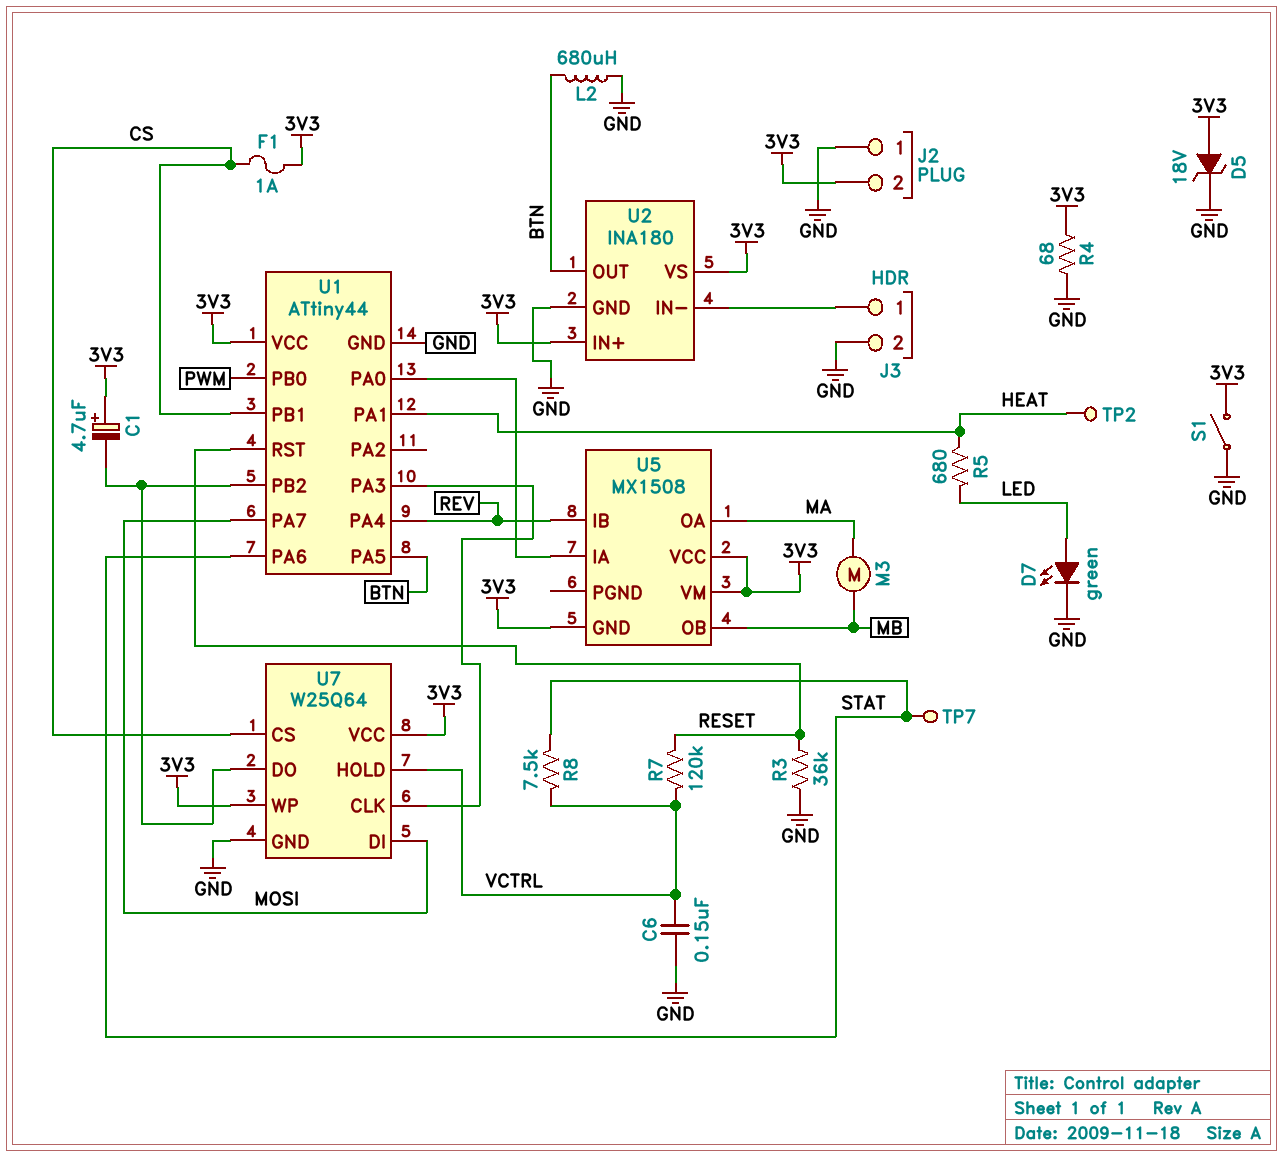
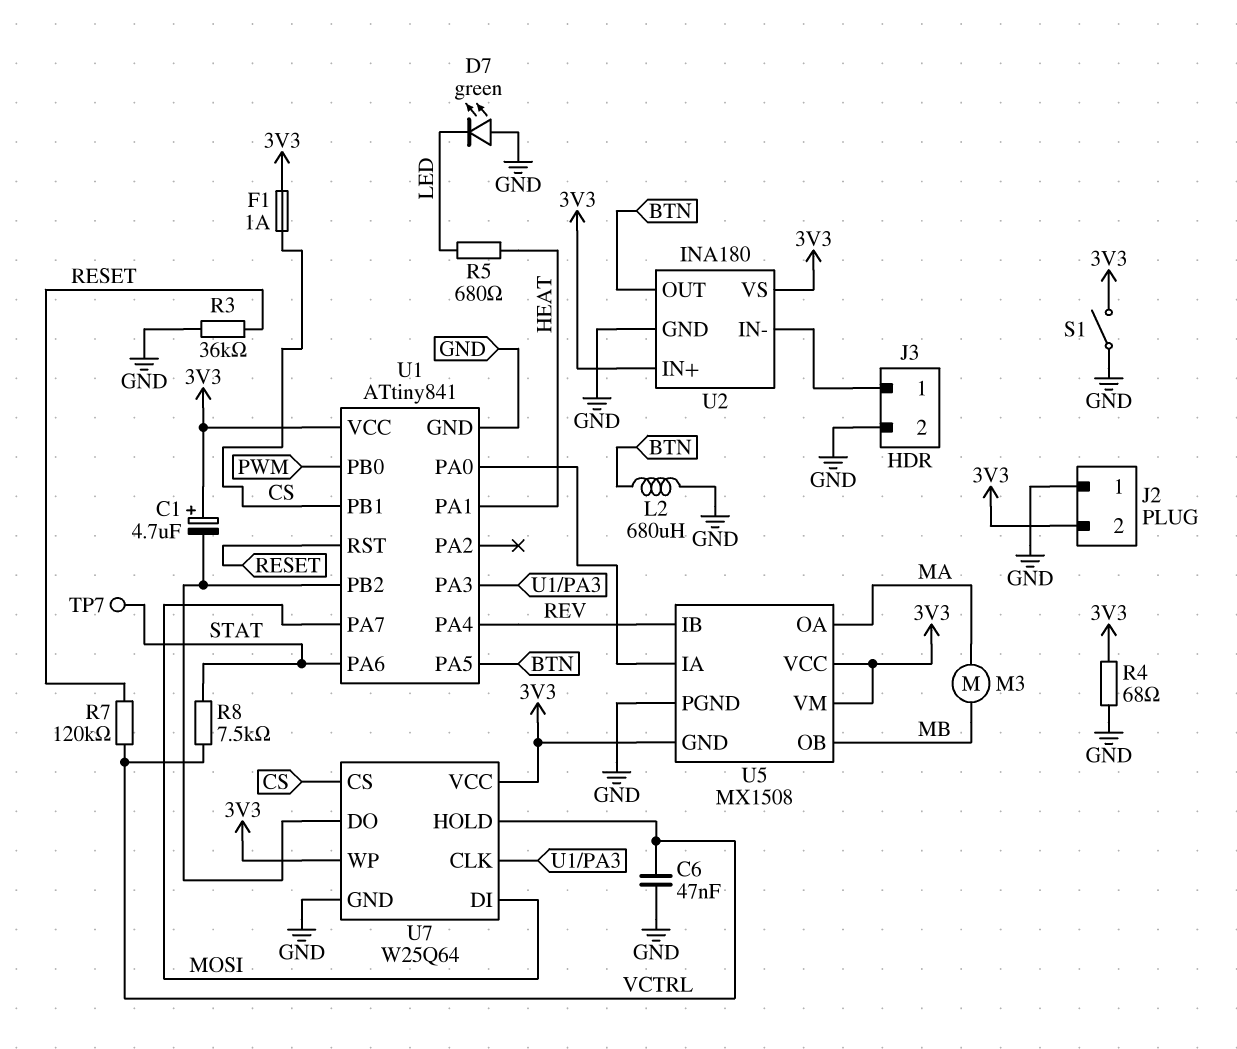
C6: 150nF (GND, VCTRL) -> 47nF (GND, VCTRL)
D5: zener 18V (A 3V3, K GND) -> none
D7: LED green (A LED, K GND) -> LED green (A GND, K LED)
TP2: test point (HEAT) -> none
U1: ATtiny44 -> ATtiny841
U5 pin PGND: none -> GND

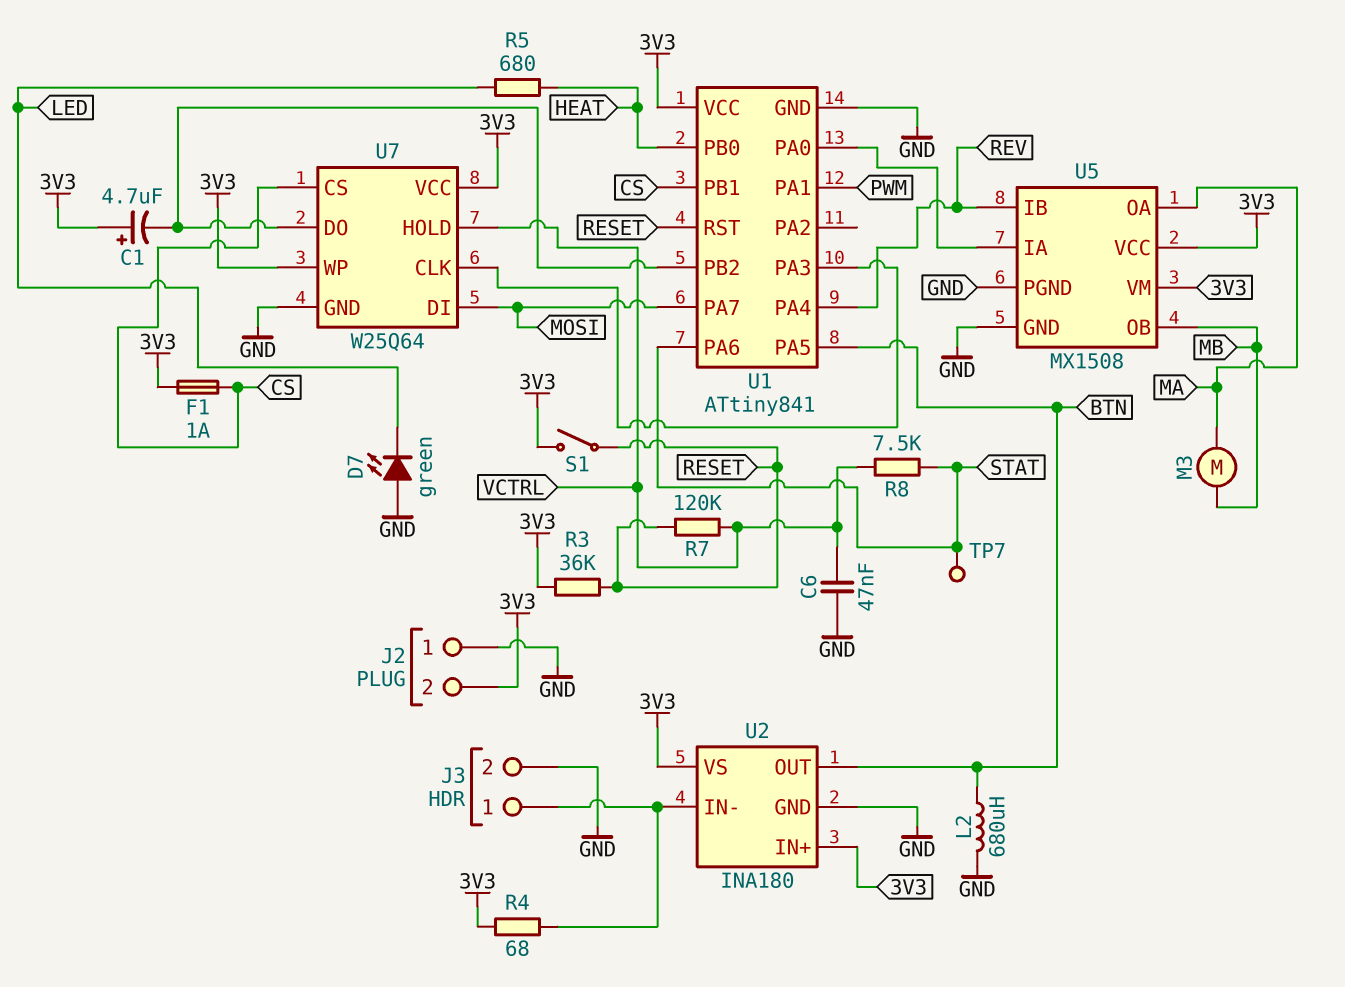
R3: 36k (GND, RESET) -> 36k (3V3, RESET)
R4: 68 (3V3, GND) -> 68 (3V3, J3/1)
S1: switch (3V3, GND) -> switch (3V3, RESET)
U1 pin PA1: HEAT -> PWM
U1 pin PB0: PWM -> HEAT
U5 pin GND: 3V3 -> GND

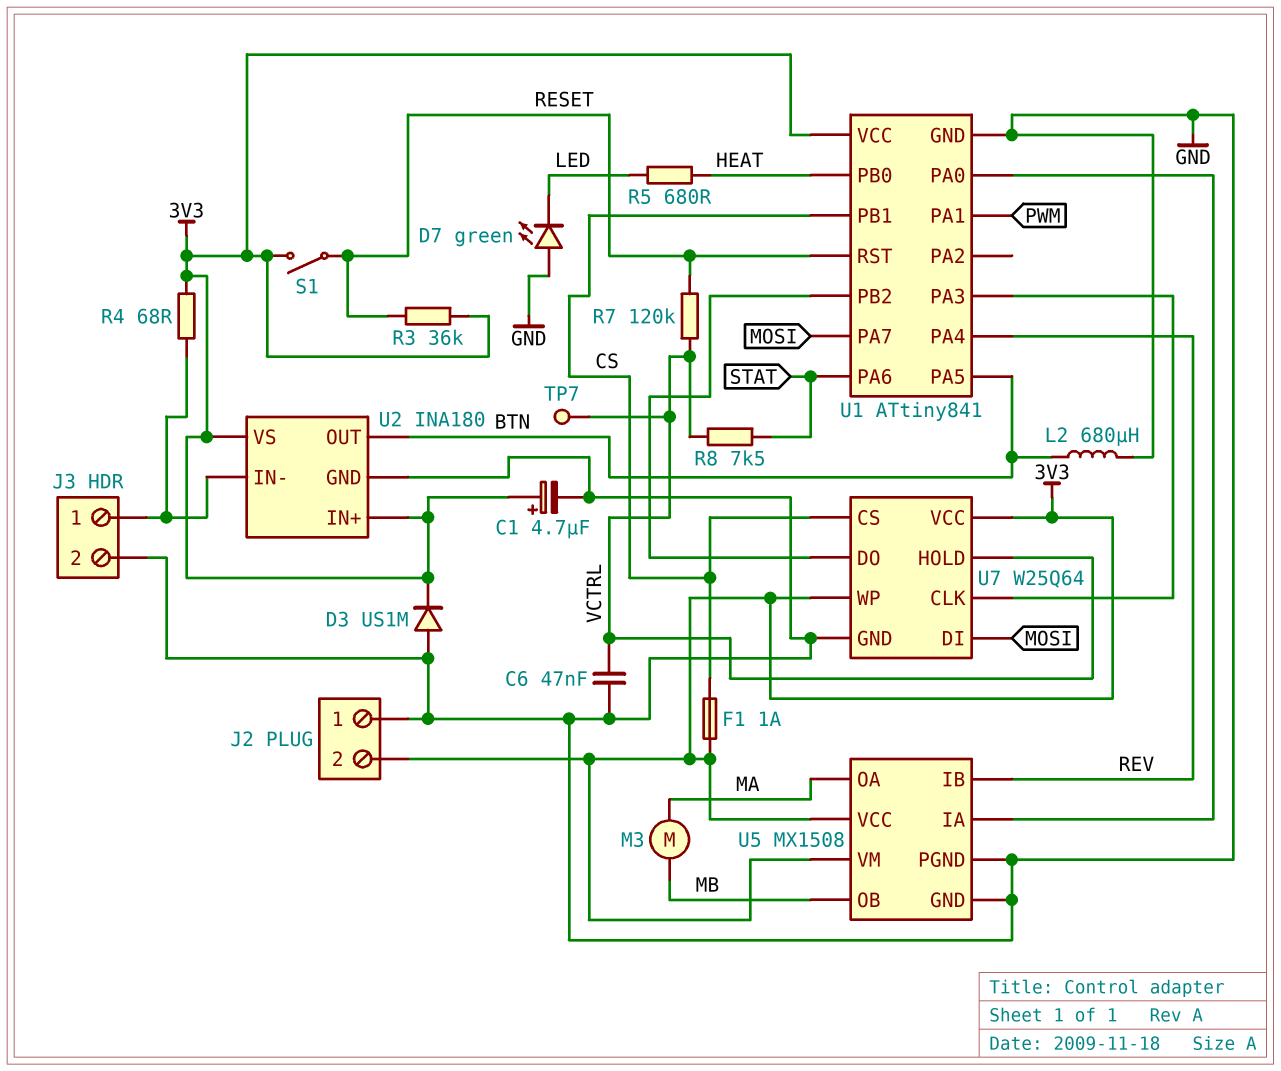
C1: 4.7uF (plus 3V3, minus U1/PB2) -> 4.7uF (plus 3V3, minus GND)
D3: none -> diode US1M (A GND, K 3V3)
TP7: test point (STAT) -> test point (VCTRL)

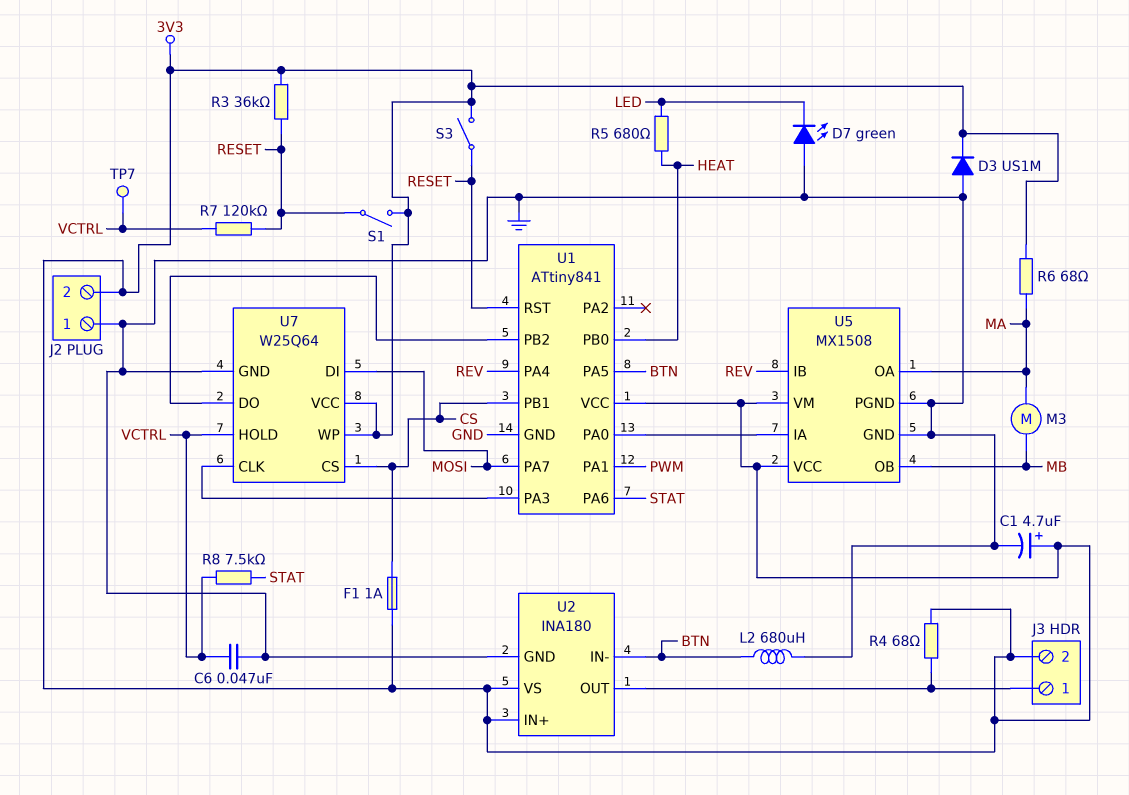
J3 pin 2: GND -> 3V3
R6: none -> 68 (3V3, MA)
S3: none -> switch (3V3, RESET)
U2 pin IN-: J3/1 -> BTN
U2 pin OUT: BTN -> J3/1

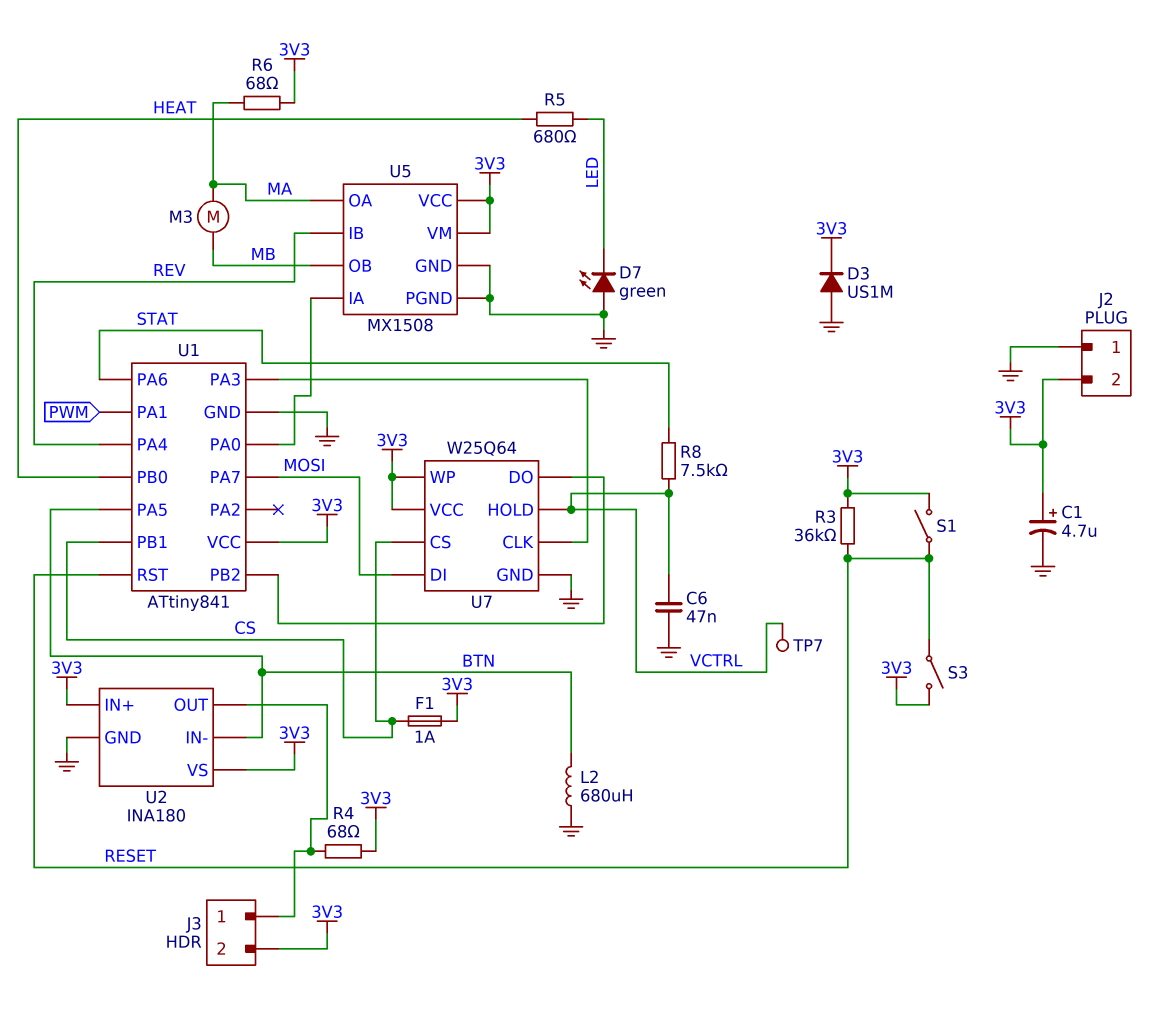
R7: 120k (RESET, VCTRL) -> none

